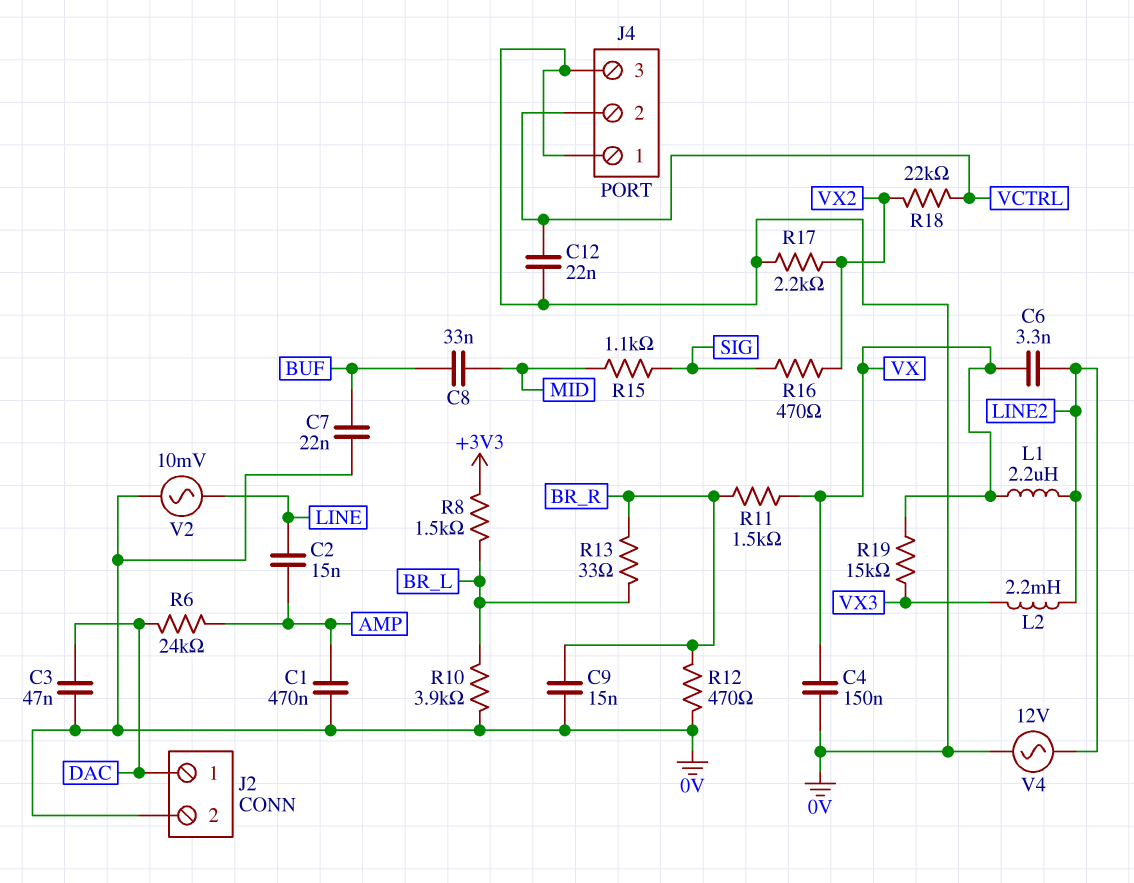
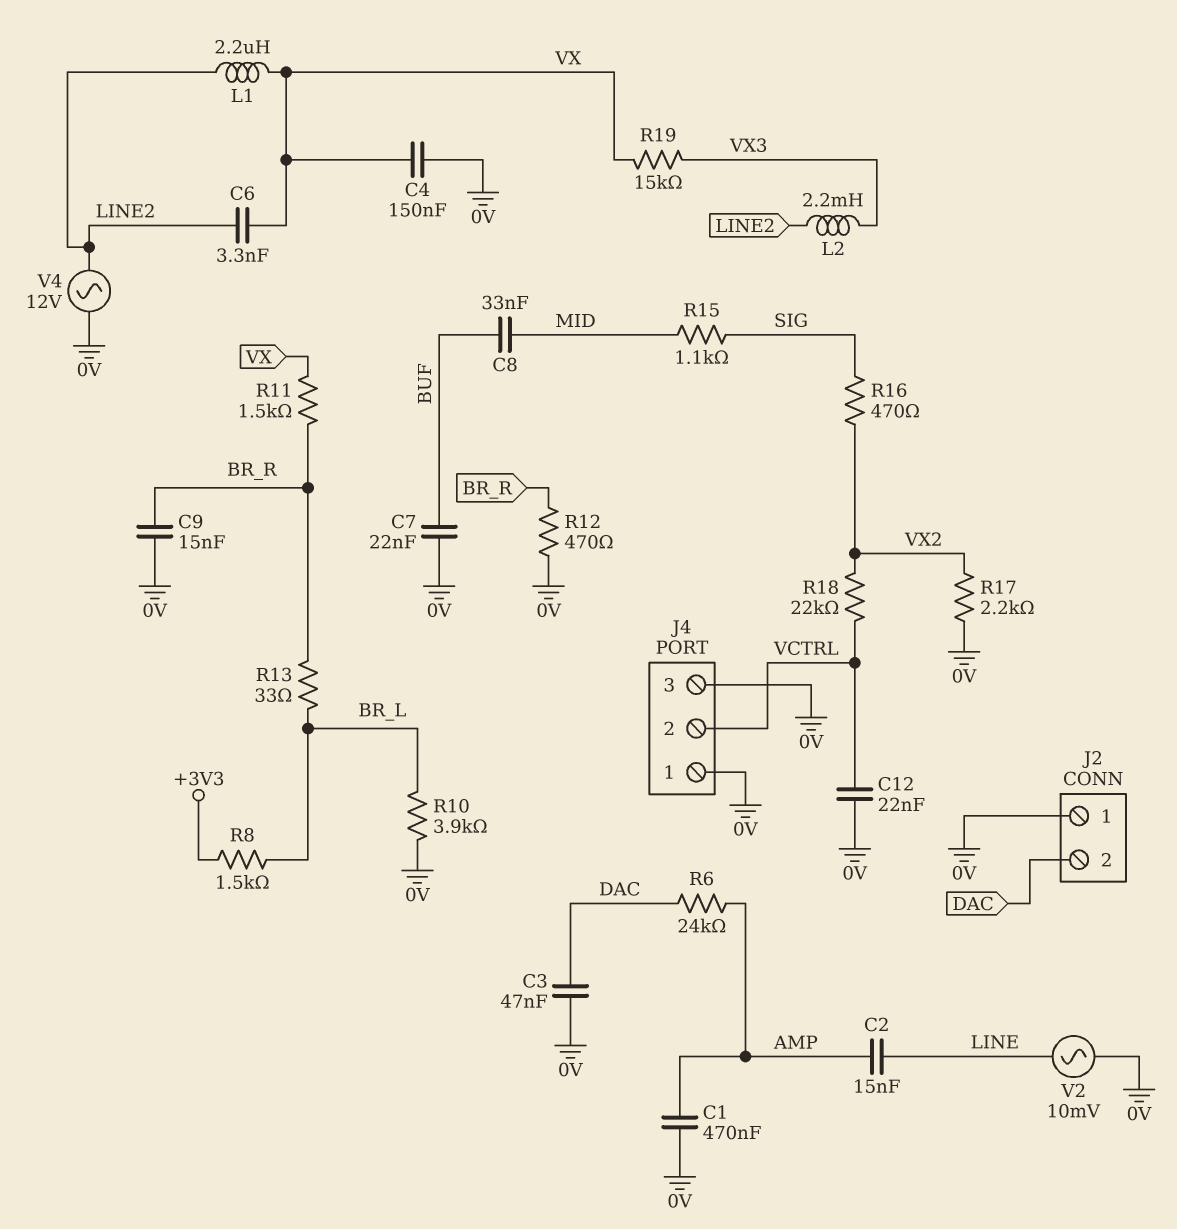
J2 pin 1: DAC -> 0V
J2 pin 2: 0V -> DAC

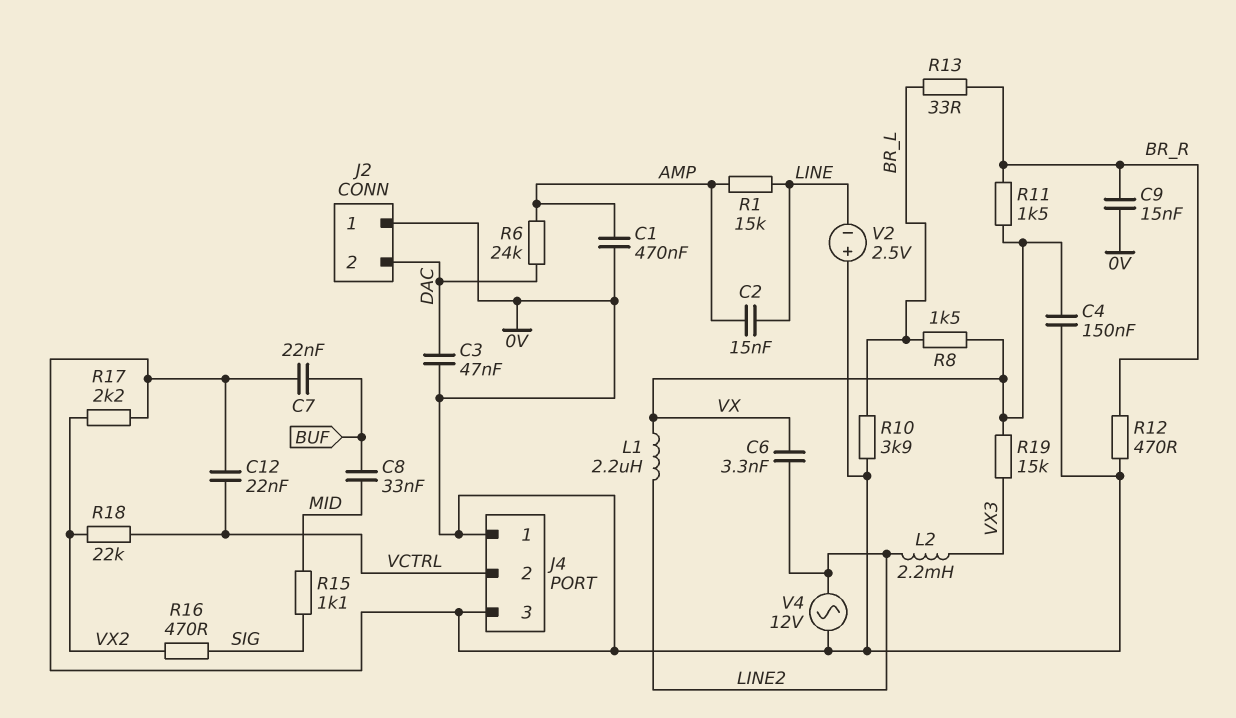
R1: none -> 15k (AMP, LINE)
R8: 1.5k (+3V3, BR_L) -> 1.5k (BR_L, VX)
V2: AC 10mV (0V, LINE) -> 2.5V (plus 0V, minus LINE)

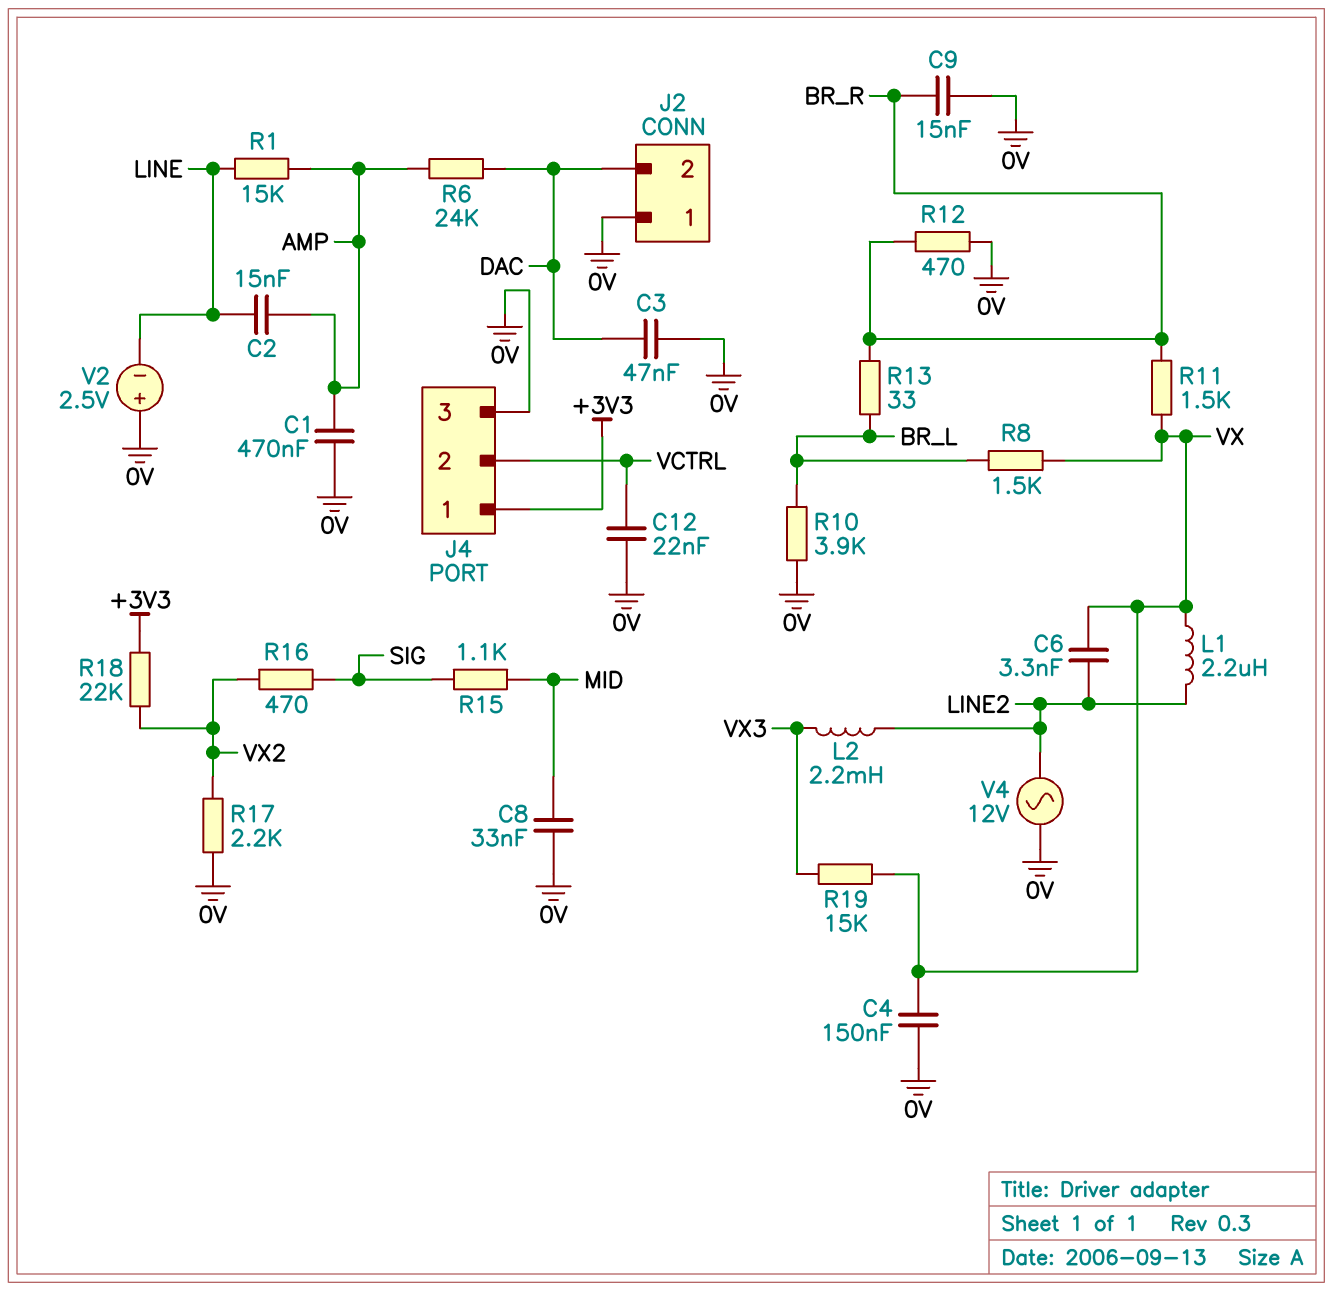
C7: 22nF (0V, BUF) -> none
C8: 33nF (BUF, MID) -> 33nF (0V, MID)
J4 pin 1: 0V -> +3V3
R18: 22k (VCTRL, VX2) -> 22k (+3V3, VX2)

